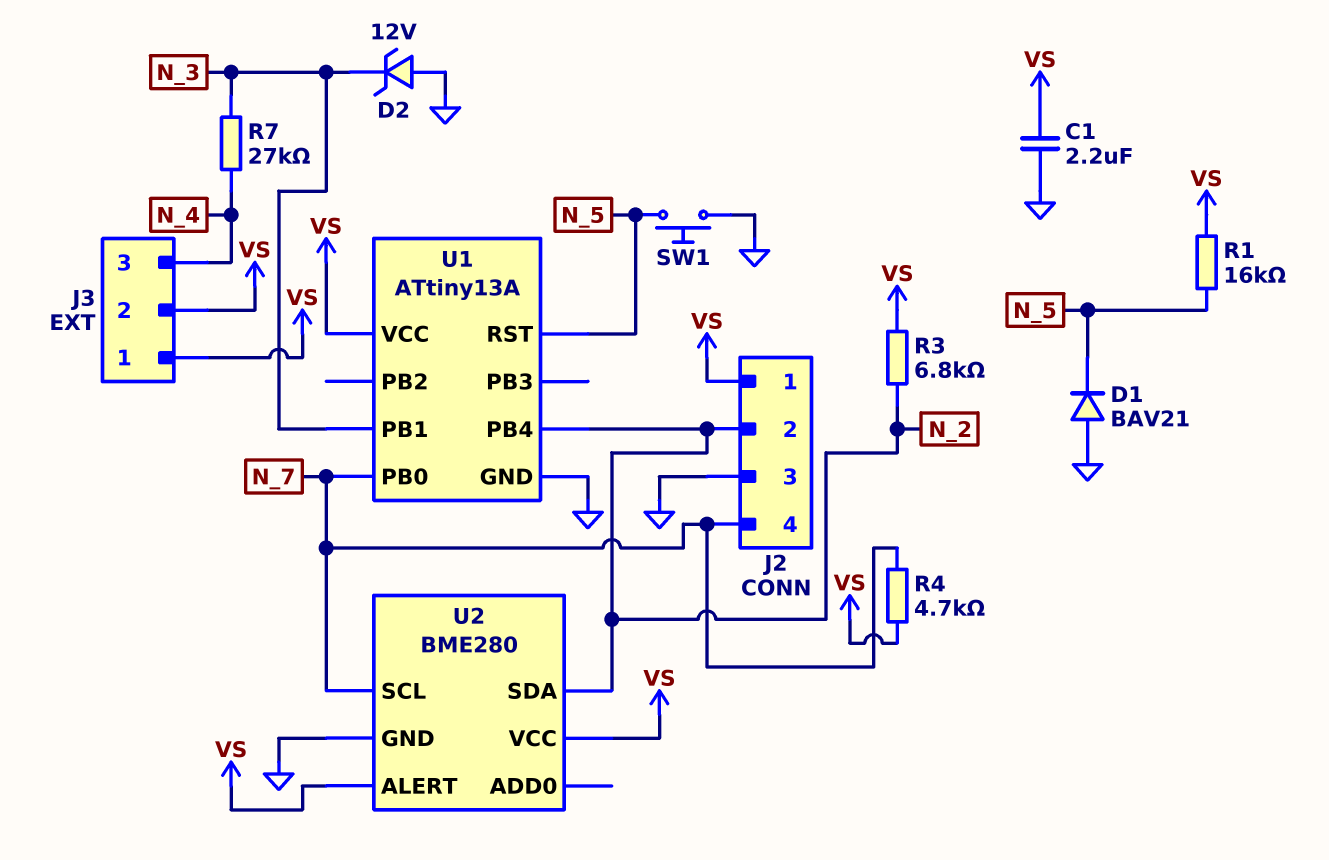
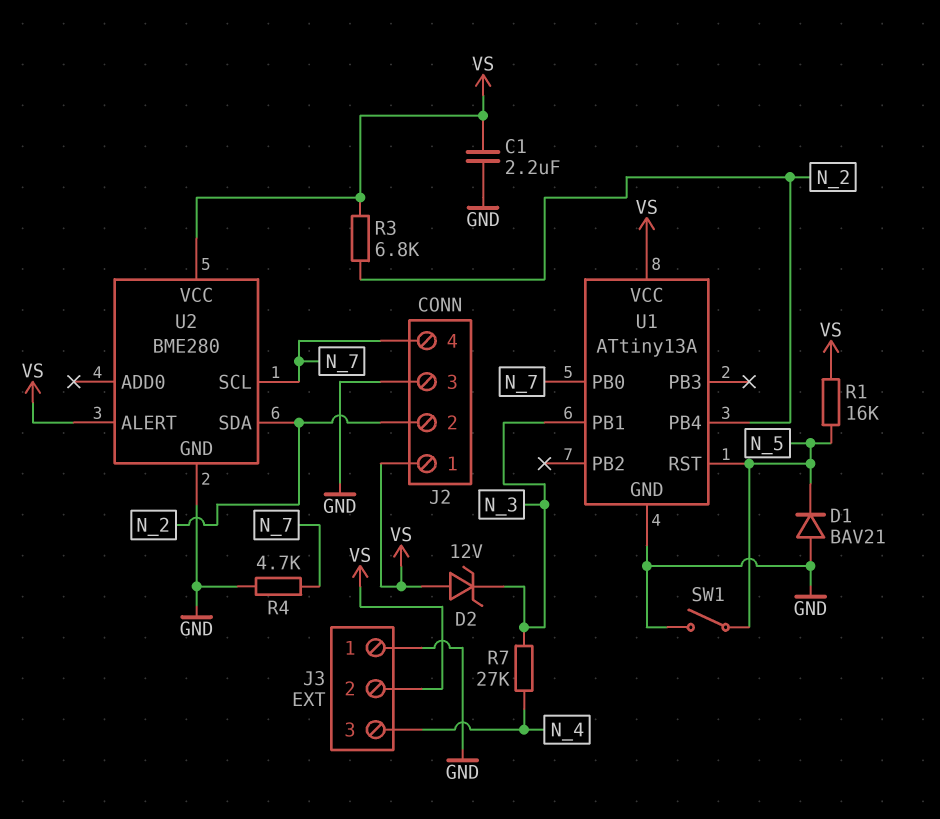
D2: zener 12V (A GND, K N_3) -> zener 12V (A VS, K N_3)
J3 pin 1: VS -> GND
R4: 4.7k (N_7, VS) -> 4.7k (GND, N_7)
SW1: button (GND, N_5) -> switch (GND, N_5)

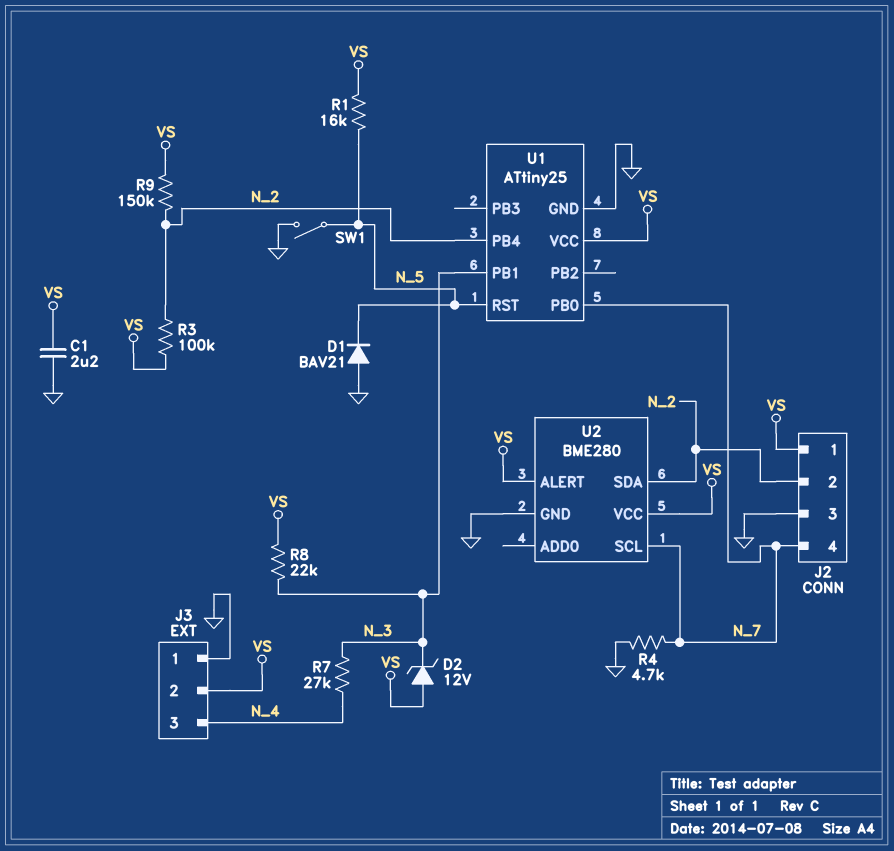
R3: 6.8k (N_2, VS) -> 100k (N_2, VS)
R8: none -> 22k (N_3, VS)
R9: none -> 150k (N_2, VS)
U1: ATtiny13A -> ATtiny25

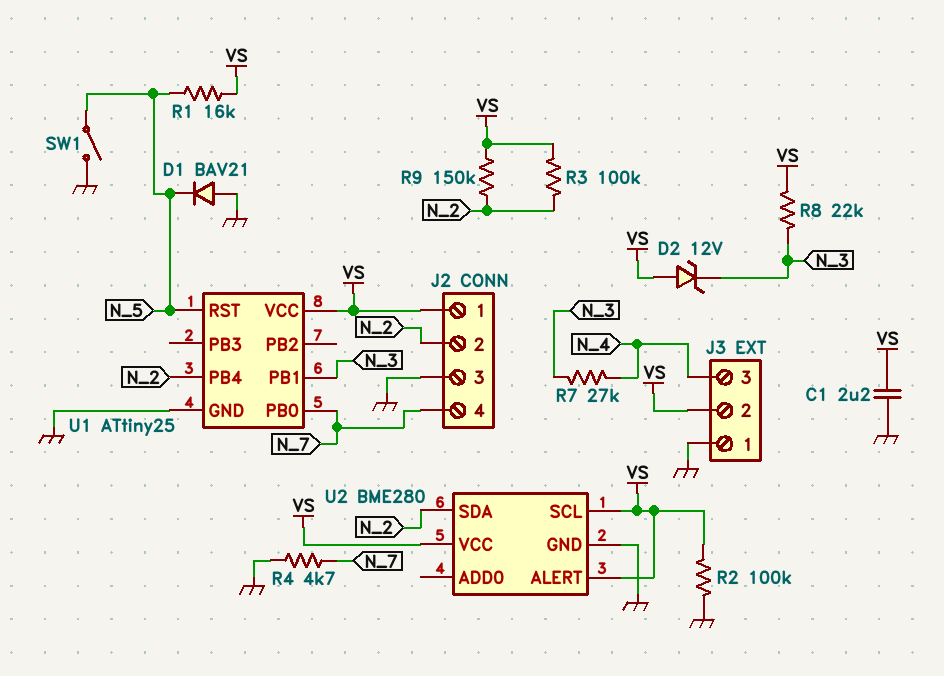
R2: none -> 100k (GND, VS)
U2 pin SCL: N_7 -> VS

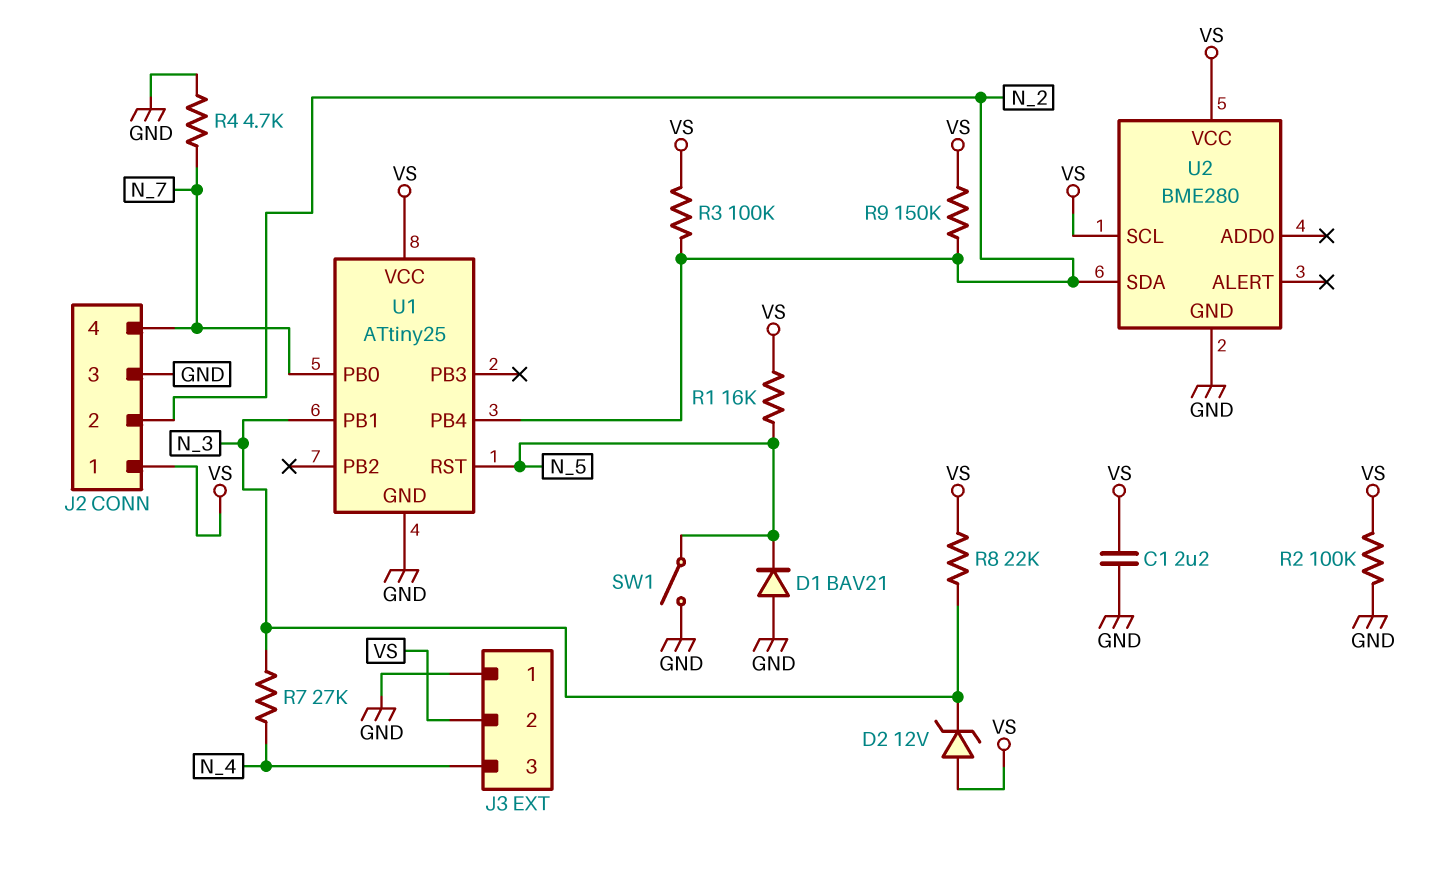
U2 pin ALERT: VS -> none

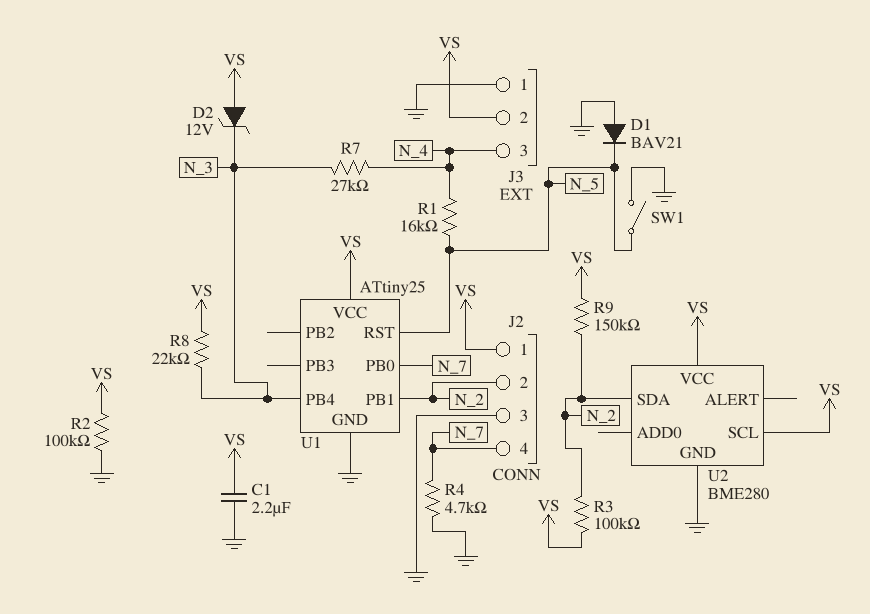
R1: 16k (N_5, VS) -> 16k (N_4, N_5)
U1 pin PB1: N_3 -> N_2
U1 pin PB4: N_2 -> N_3

